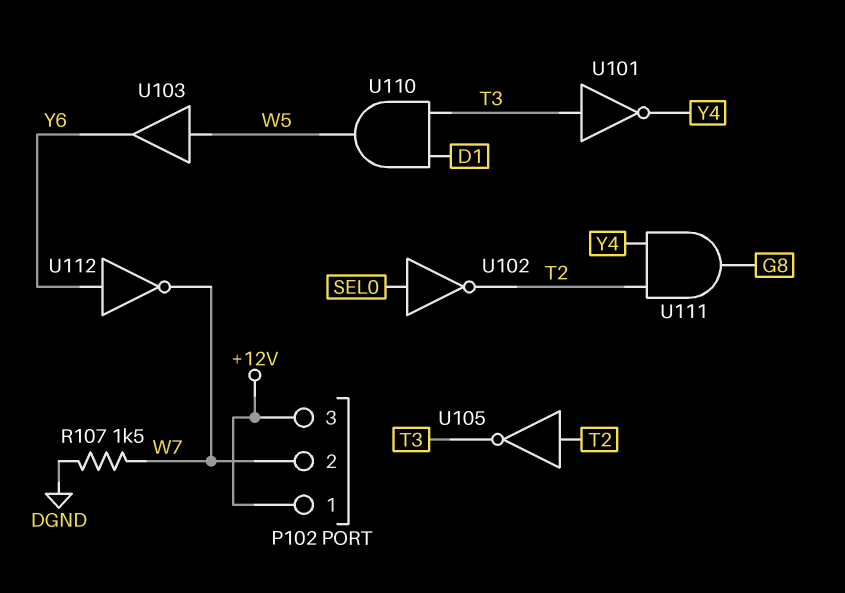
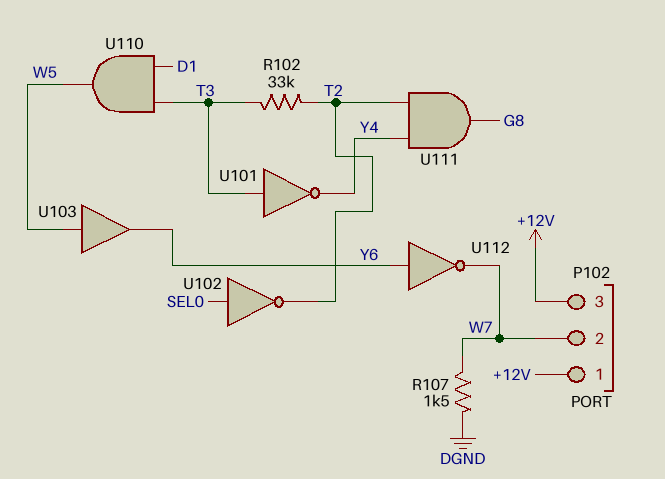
R102: none -> 33k (T2, T3)
U105: NOT (in T2, out T3) -> none

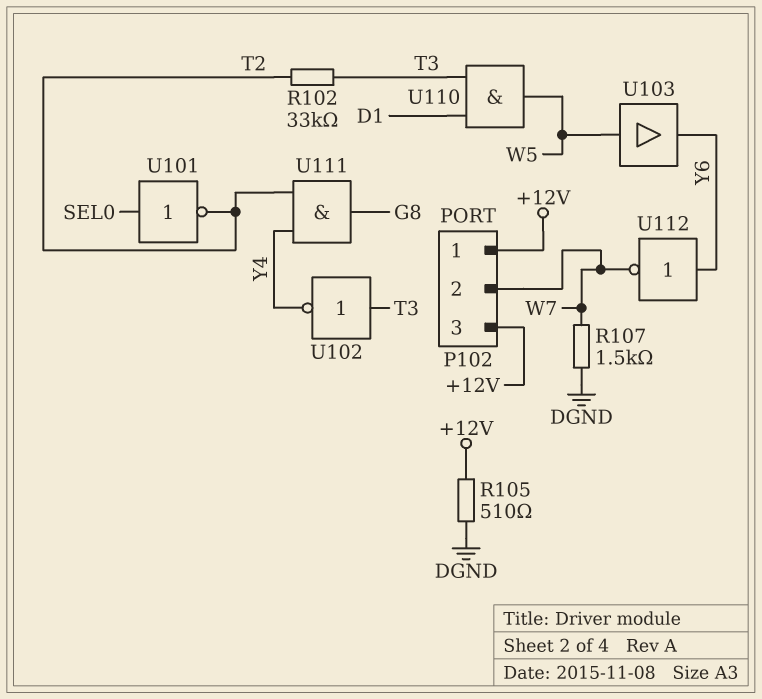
R105: none -> 510 (+12V, DGND)
U101: NOT (in T3, out Y4) -> NOT (in SEL0, out T2)
U102: NOT (in SEL0, out T2) -> NOT (in T3, out Y4)

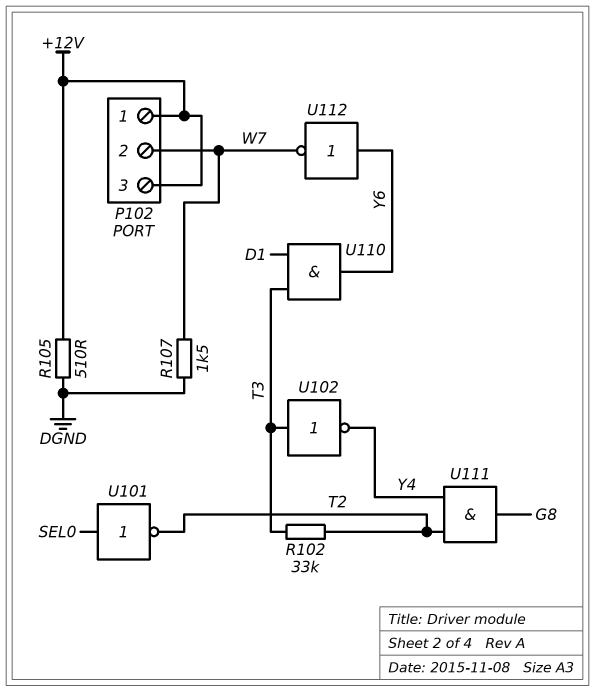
U103: buffer (in W5, out Y6) -> none
U110: AND (in D1, in T3, out W5) -> AND (in D1, in T3, out Y6)

